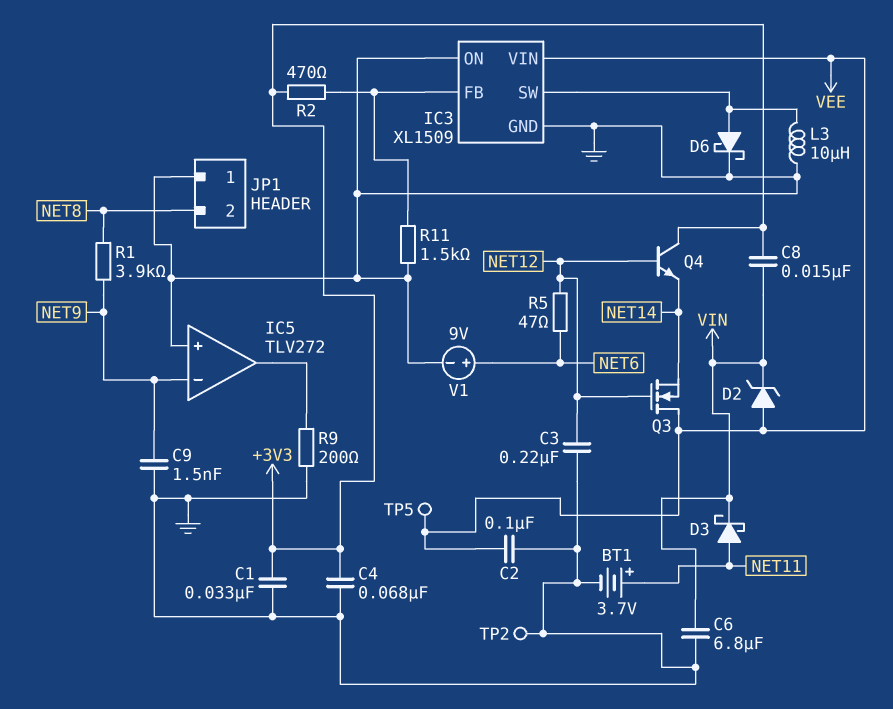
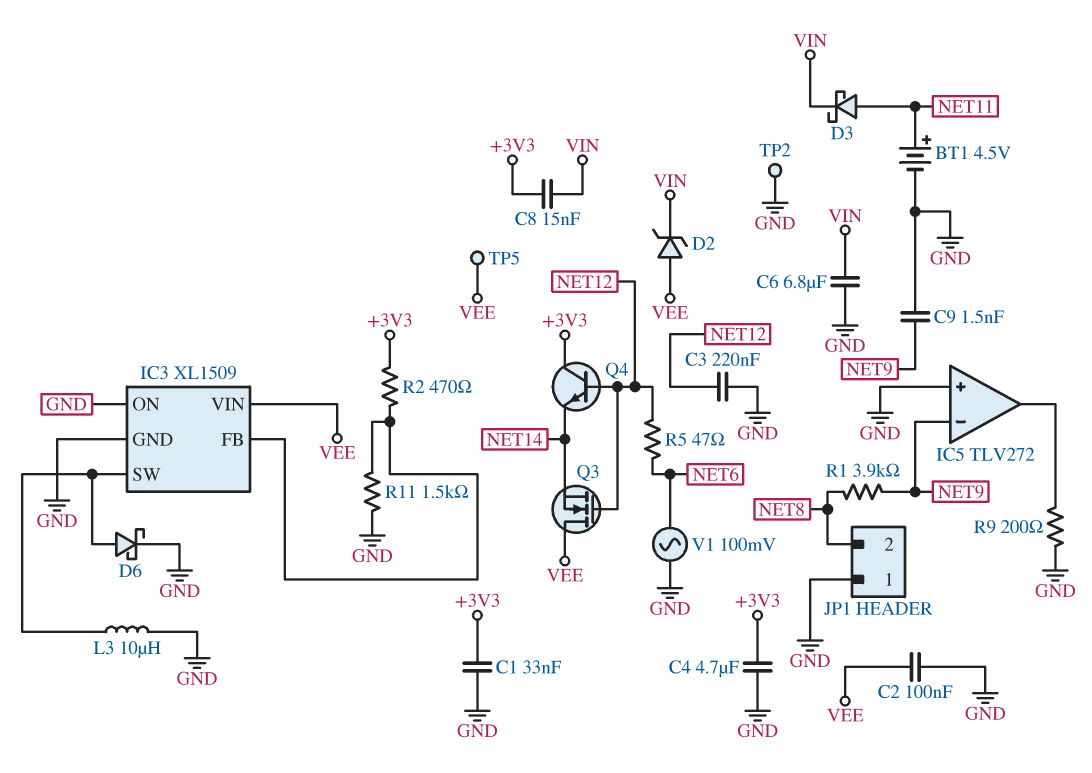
BT1: 3.7V (plus NET11, minus GND) -> 4.5V (plus NET11, minus GND)
C4: 68nF (+3V3, GND) -> 4.7uF (+3V3, GND)
V1: 9V (plus NET6, minus GND) -> AC 100mV (GND, NET6)

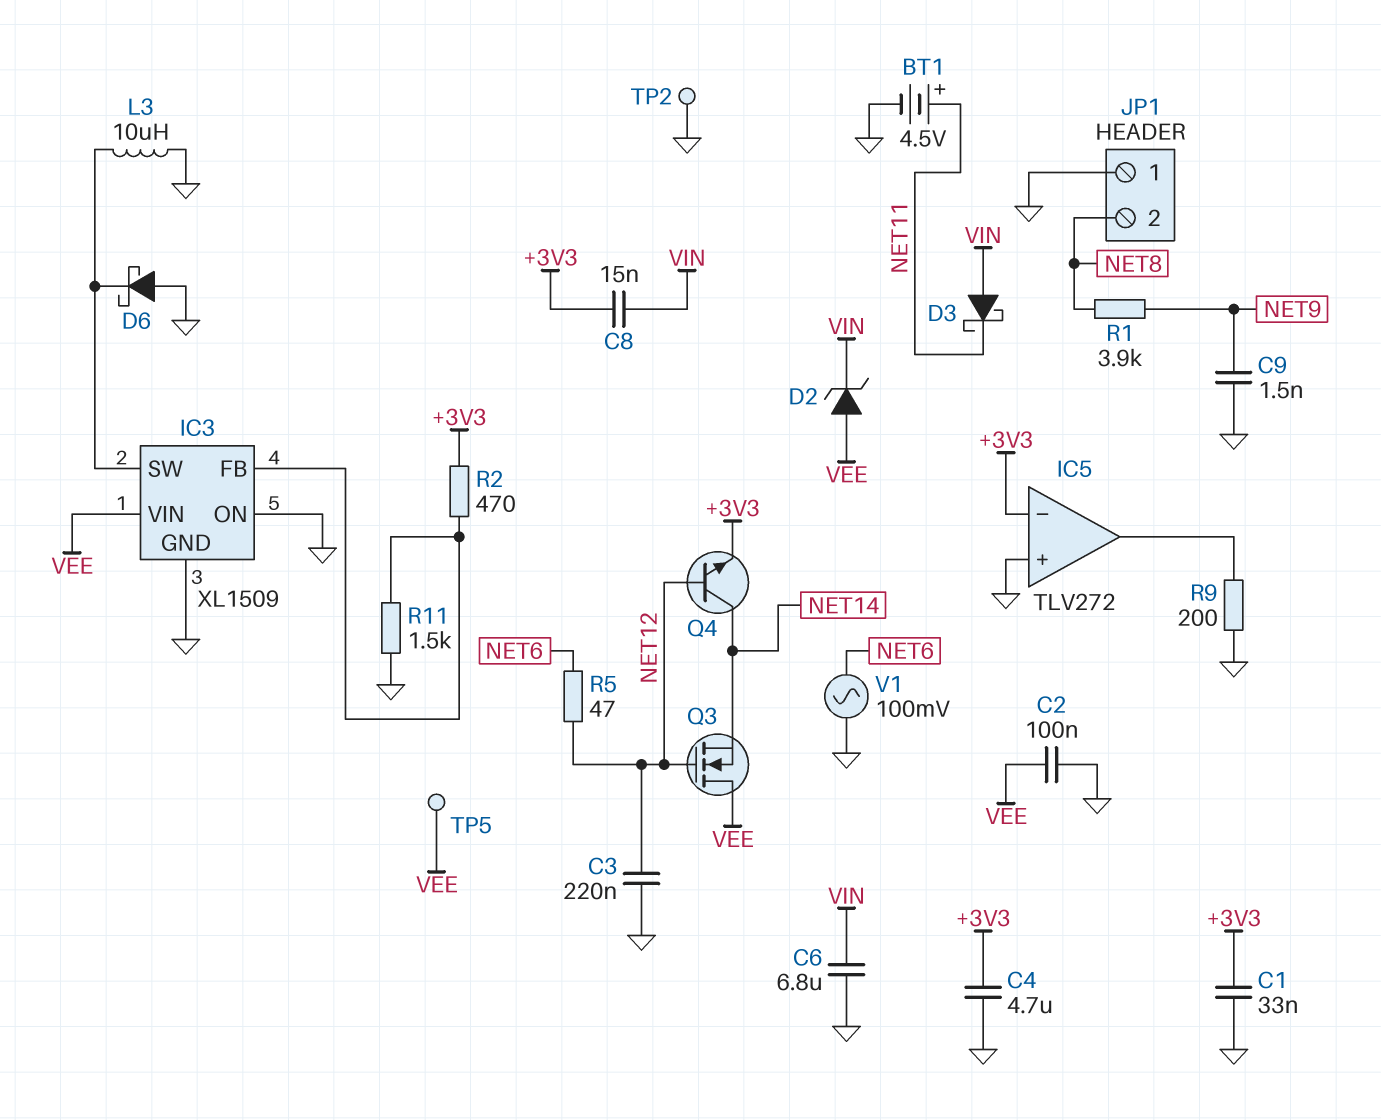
D3: schottky (A NET11, K VIN) -> schottky (A VIN, K NET11)
D6: schottky (A IC3/SW, K GND) -> schottky (A GND, K IC3/SW)
IC5 pin in-: NET9 -> +3V3
Q4: NPN (B NET12, C +3V3, E NET14) -> NPN (B NET12, C NET14, E +3V3)

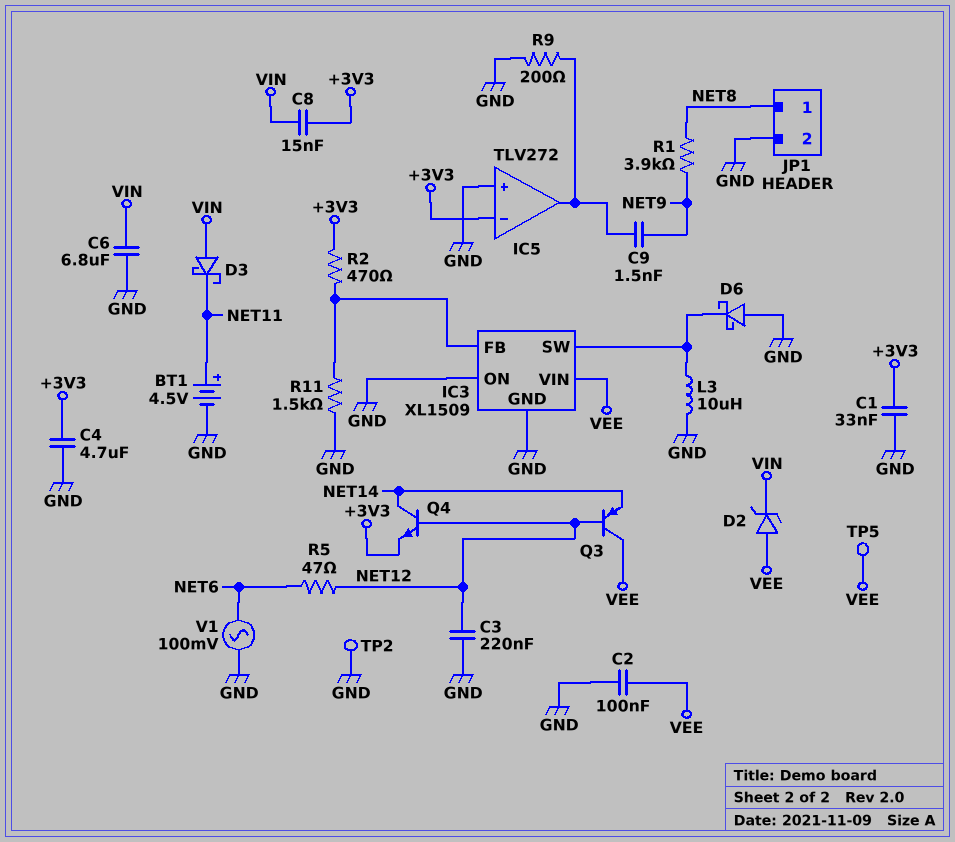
C9: 1.5nF (GND, NET9) -> 1.5nF (IC5/out, NET9)
JP1 pin 1: GND -> NET8
JP1 pin 2: NET8 -> GND
Q3: NMOS (G NET12, D VEE, S NET14) -> PNP (B NET12, C VEE, E NET14)

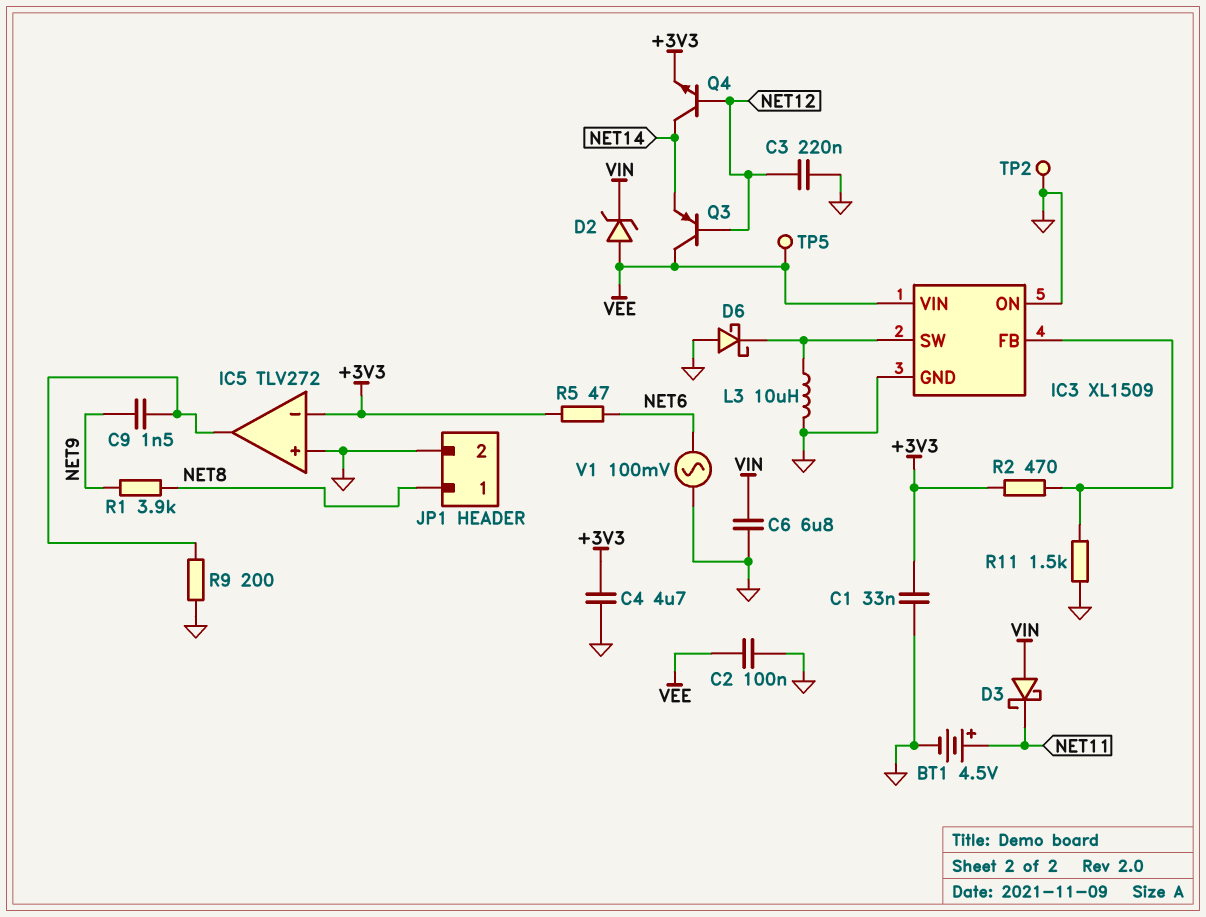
C8: 15nF (+3V3, VIN) -> none
R5: 47 (NET6, NET12) -> 47 (+3V3, NET6)

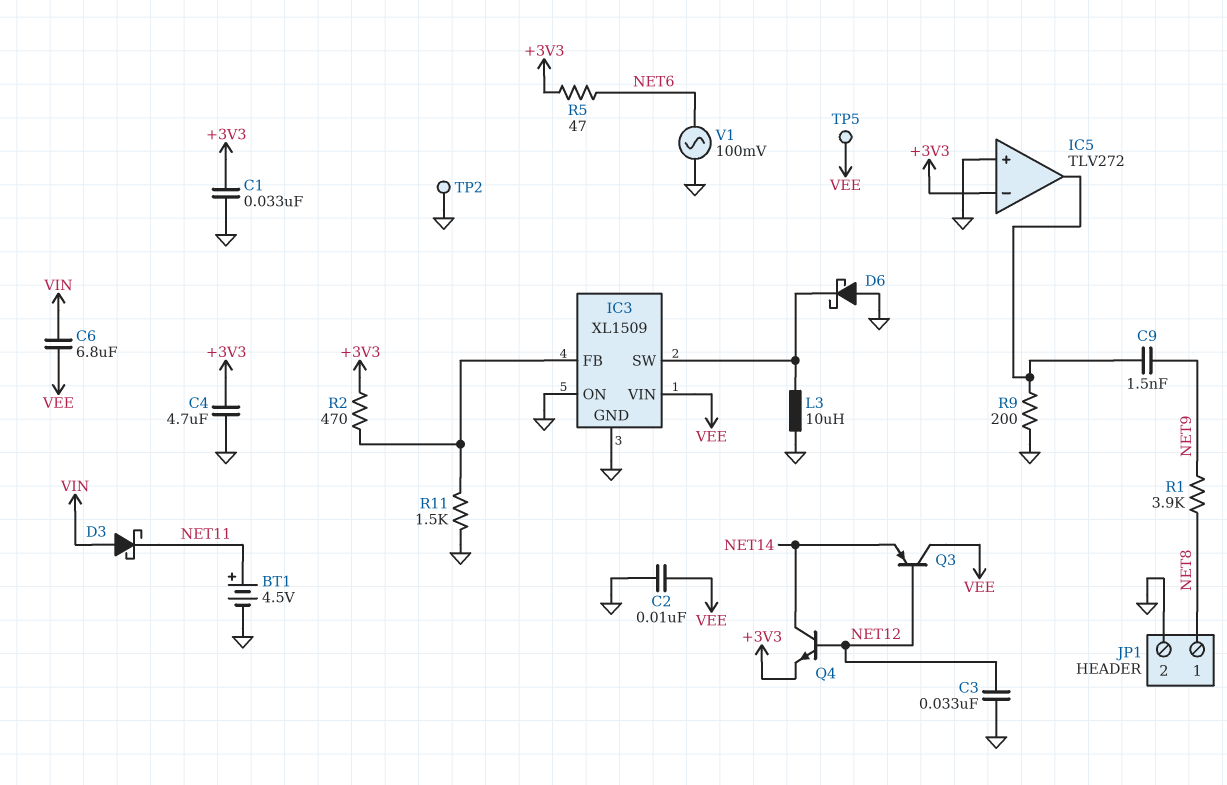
C2: 100nF (GND, VEE) -> 10nF (GND, VEE)
C3: 220nF (GND, NET12) -> 33nF (GND, NET12)
C6: 6.8uF (GND, VIN) -> 6.8uF (VEE, VIN)
D2: zener (A VEE, K VIN) -> none

